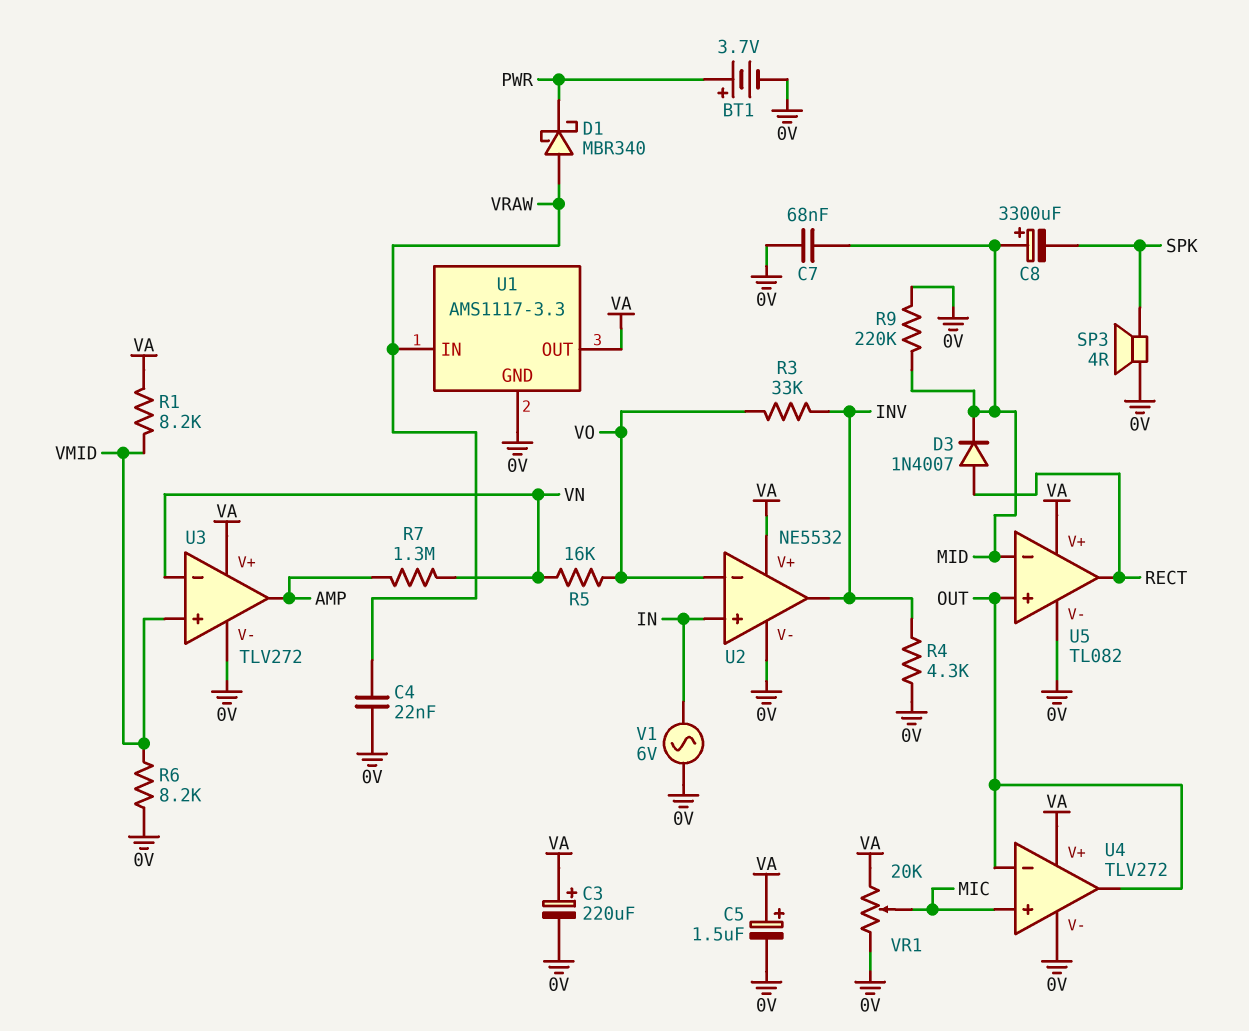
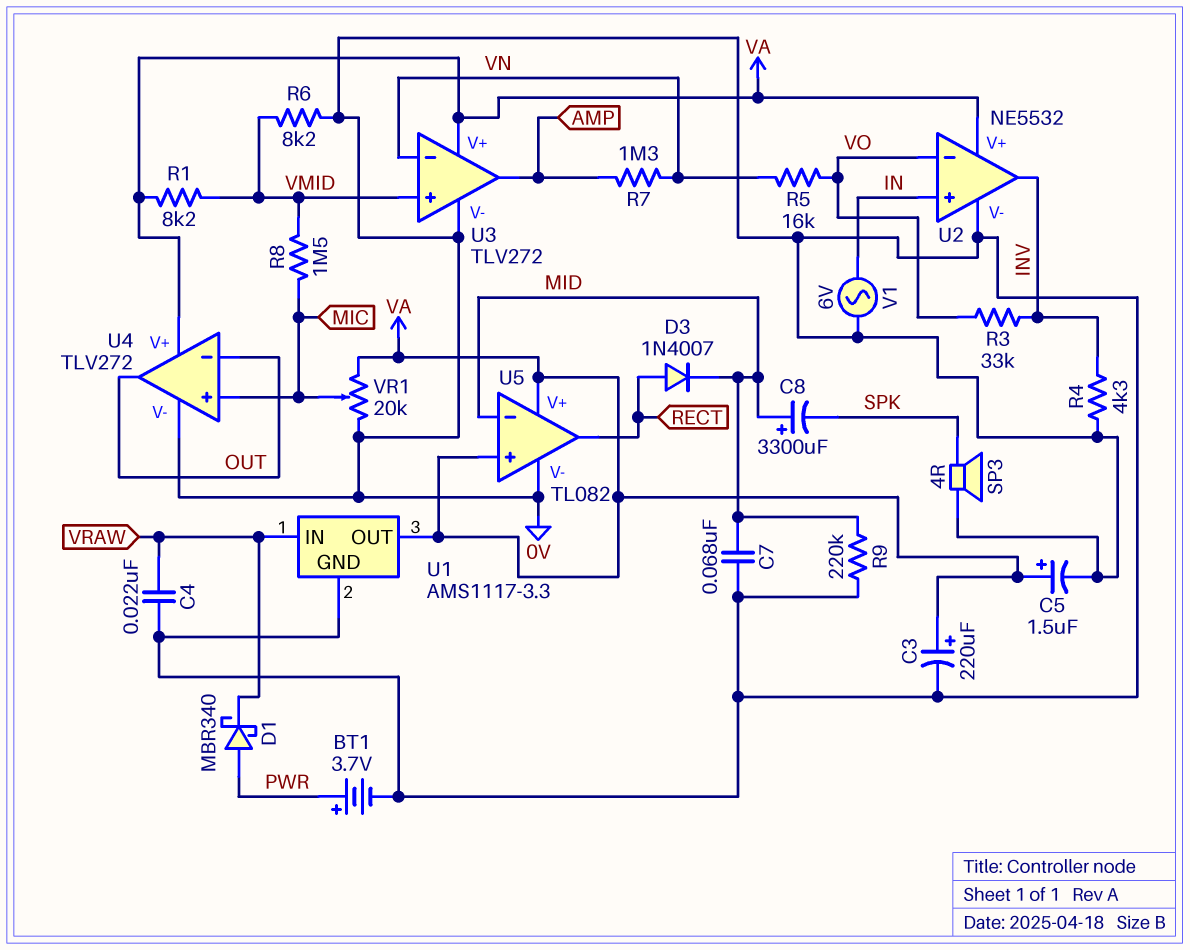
D1: schottky MBR340 (A VRAW, K PWR) -> schottky MBR340 (A PWR, K VRAW)
R8: none -> 1.5M (MIC, VMID)
U5 pin in+: OUT -> VA

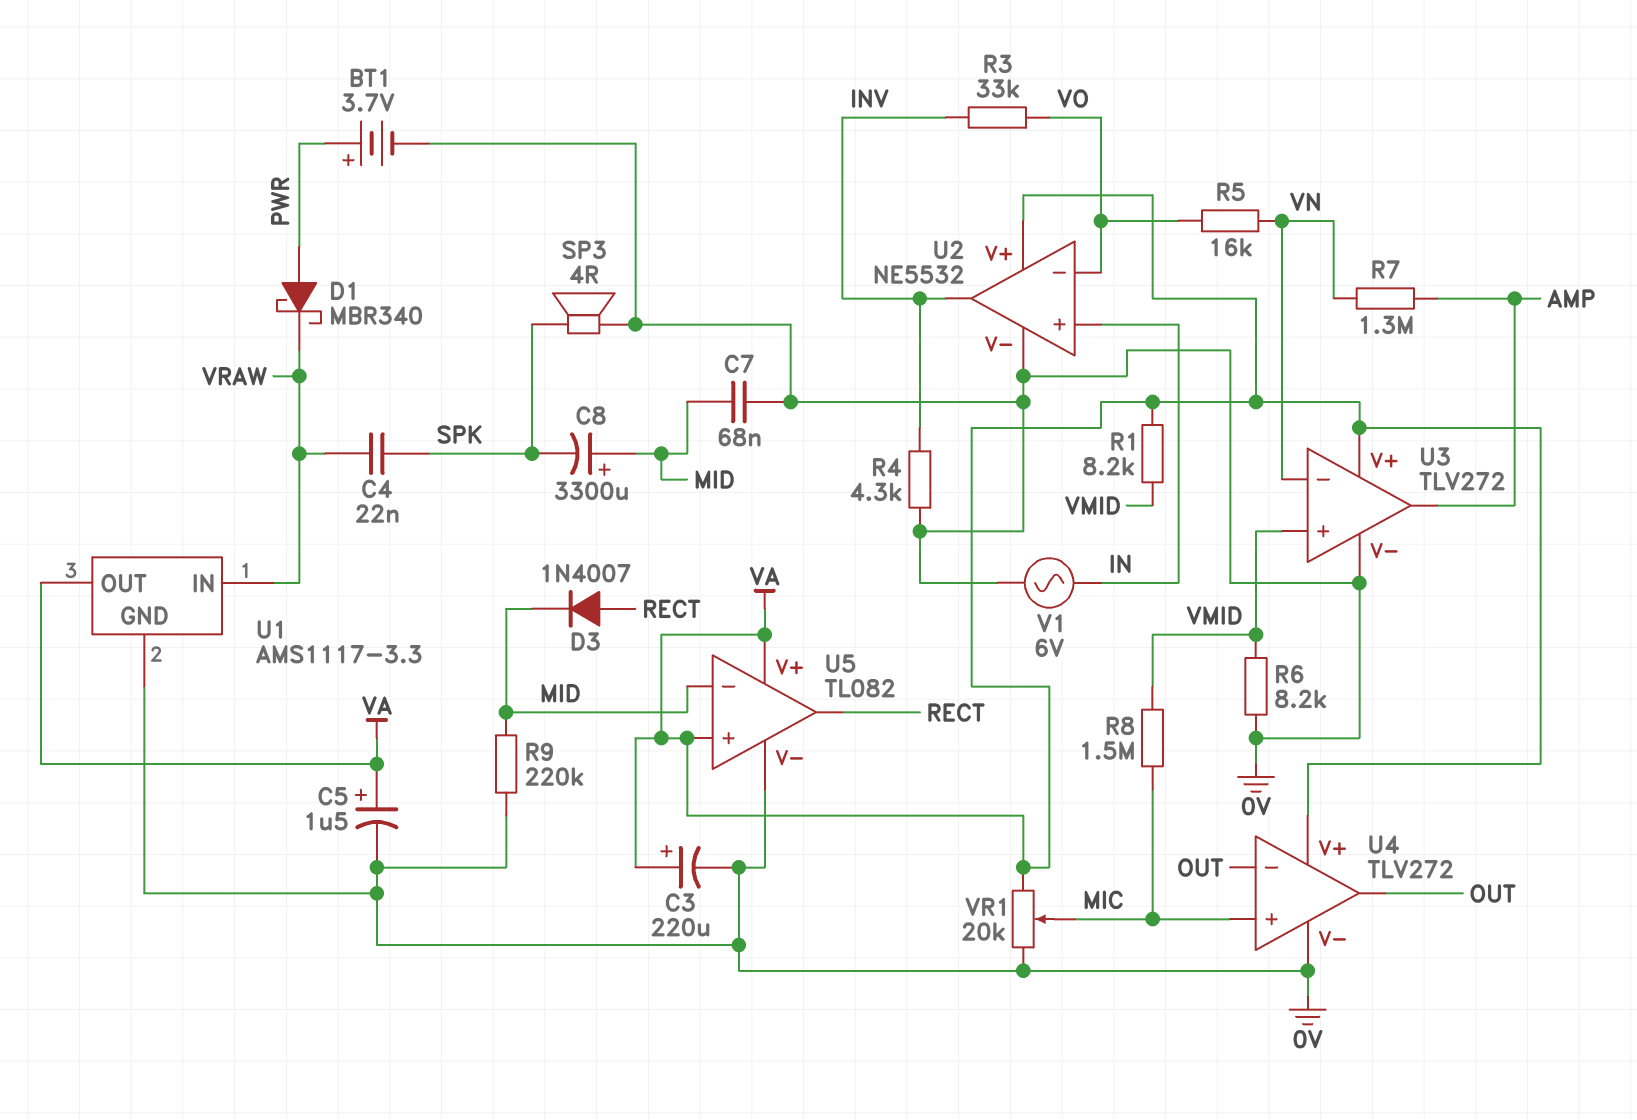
C4: 22nF (0V, VRAW) -> 22nF (SPK, VRAW)

